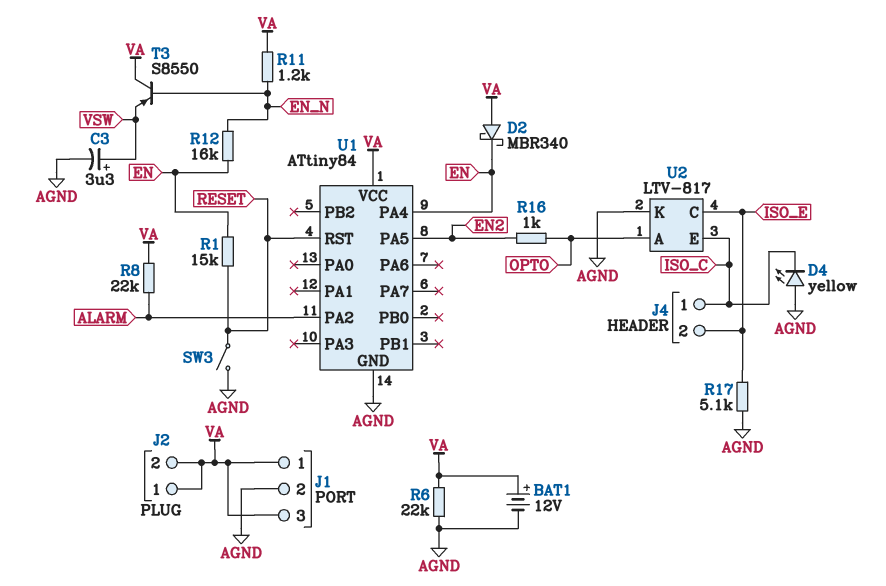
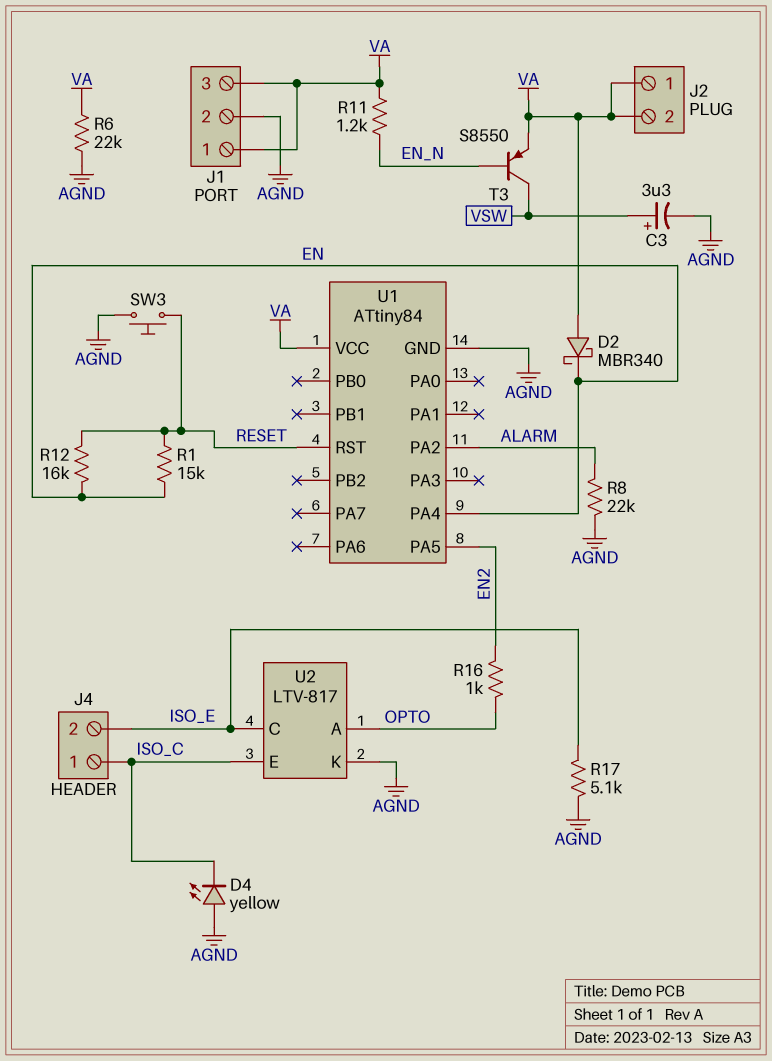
BAT1: 12V (plus VA, minus AGND) -> none
R8: 22k (ALARM, VA) -> 22k (AGND, ALARM)
R12: 16k (EN, EN_N) -> 16k (EN, RESET)
SW3: switch (AGND, RESET) -> button (AGND, RESET)
T3: PNP S8550 (B EN_N, C VA, E VSW) -> PNP S8550 (B EN_N, C VSW, E VA)

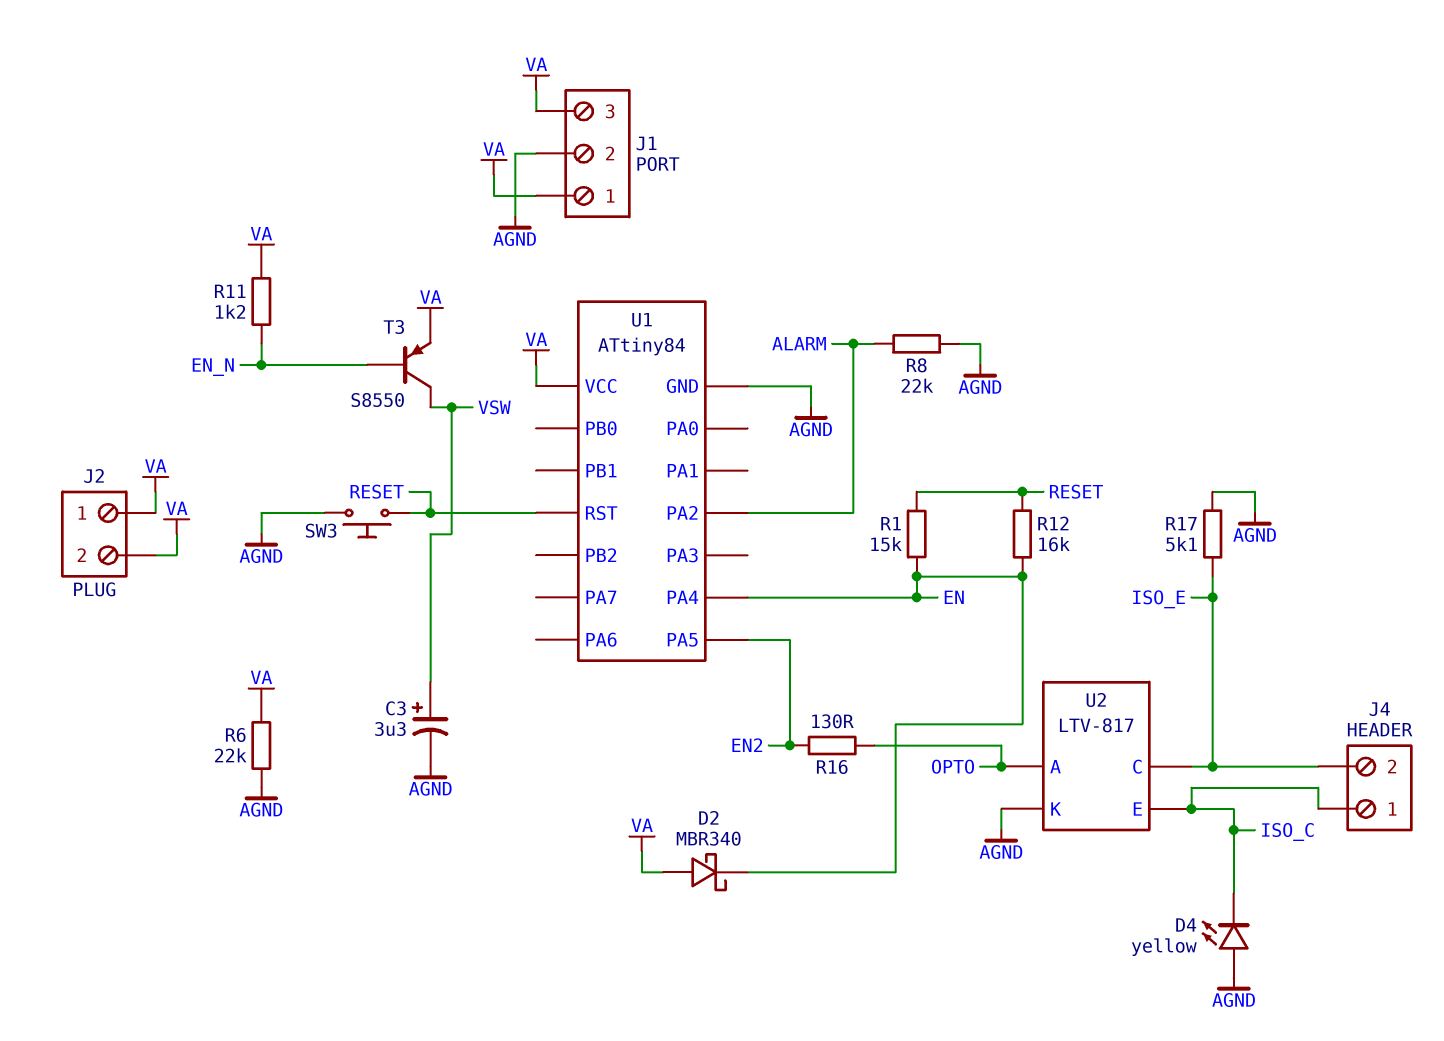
R16: 1k (EN2, OPTO) -> 130 (EN2, OPTO)

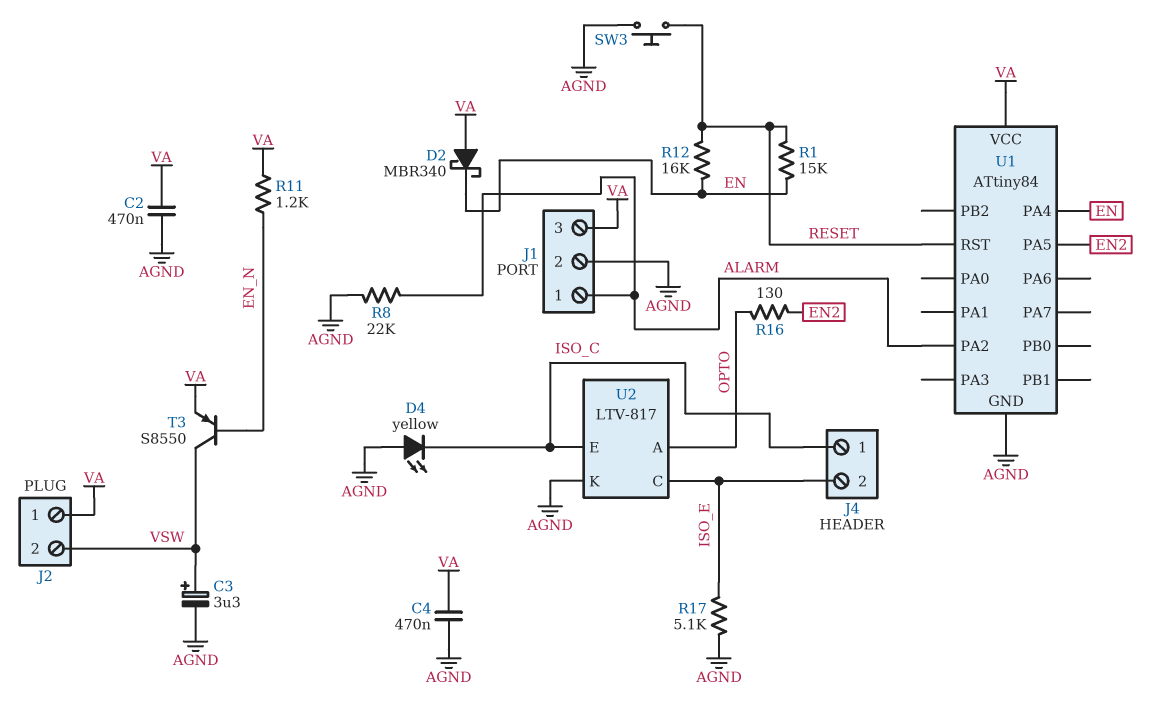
C2: none -> 470nF (AGND, VA)
C4: none -> 470nF (AGND, VA)
J1 pin 1: VA -> ALARM
J2 pin 2: VA -> VSW
R6: 22k (AGND, VA) -> none

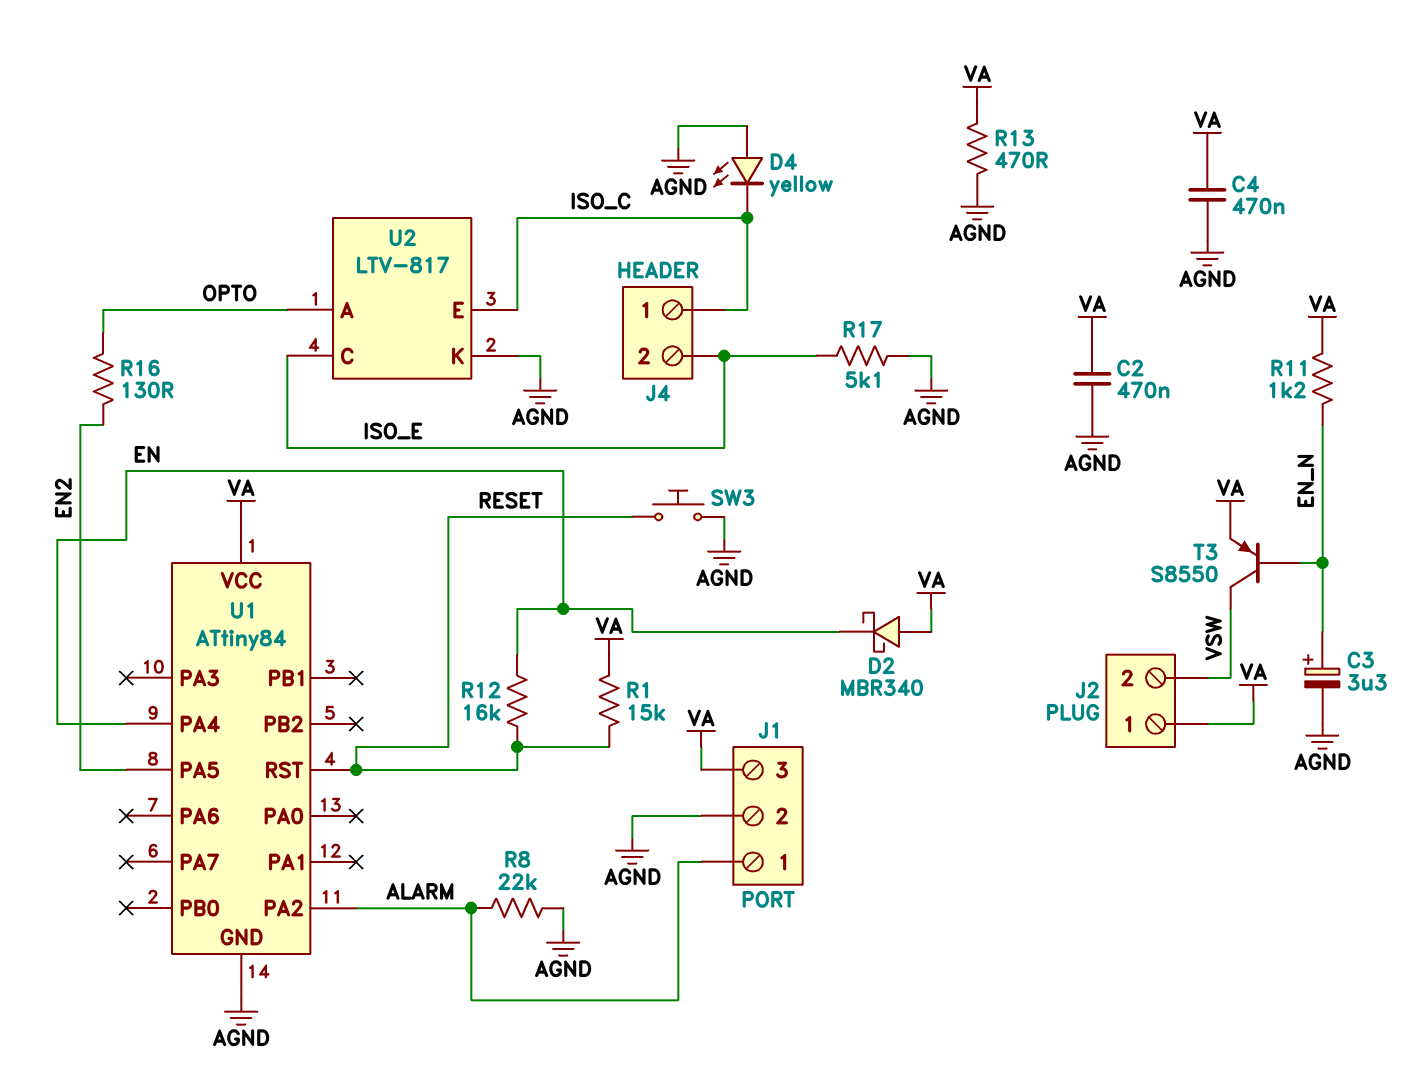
C3: 3.3uF (plus VSW, minus AGND) -> 3.3uF (plus EN_N, minus AGND)
R1: 15k (EN, RESET) -> 15k (RESET, VA)
R13: none -> 470 (AGND, VA)

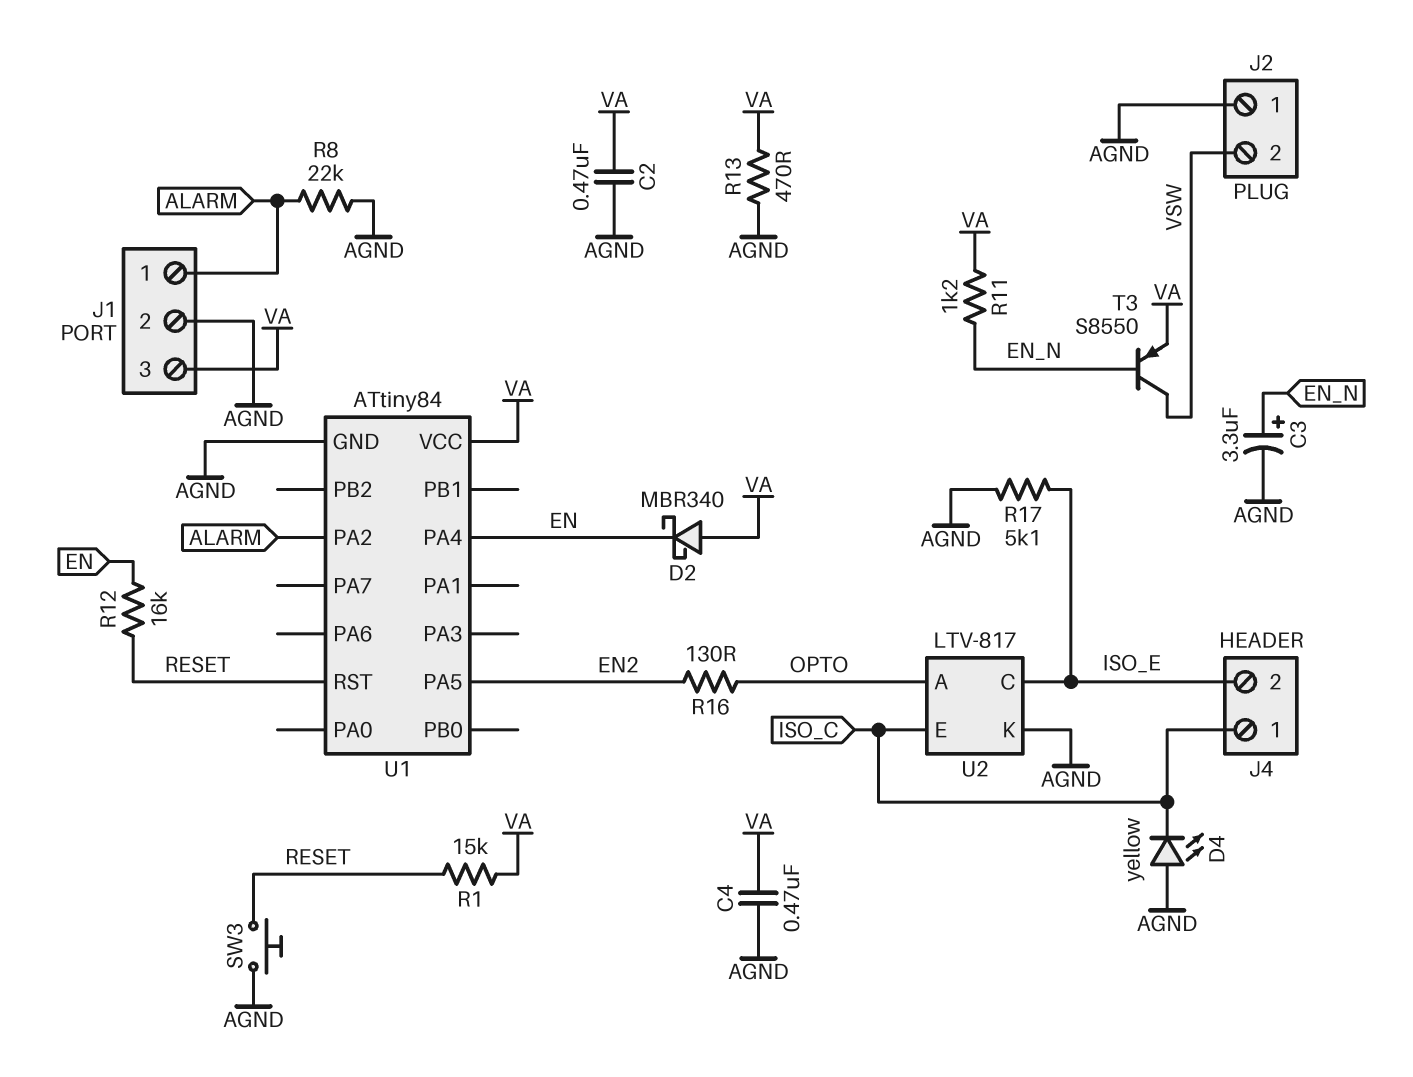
J2 pin 1: VA -> AGND

